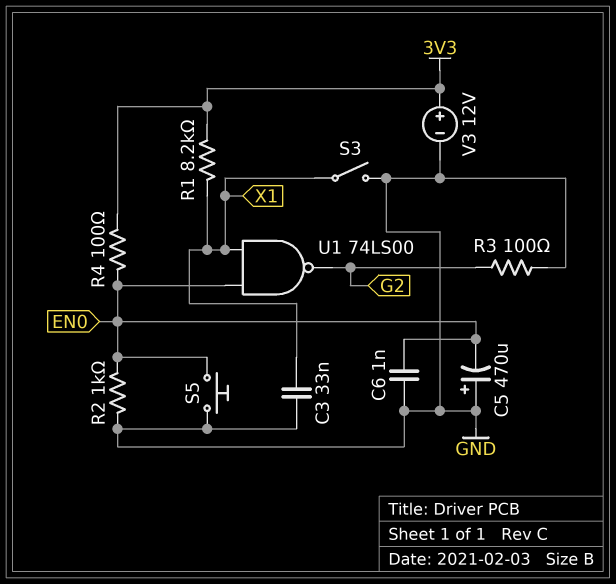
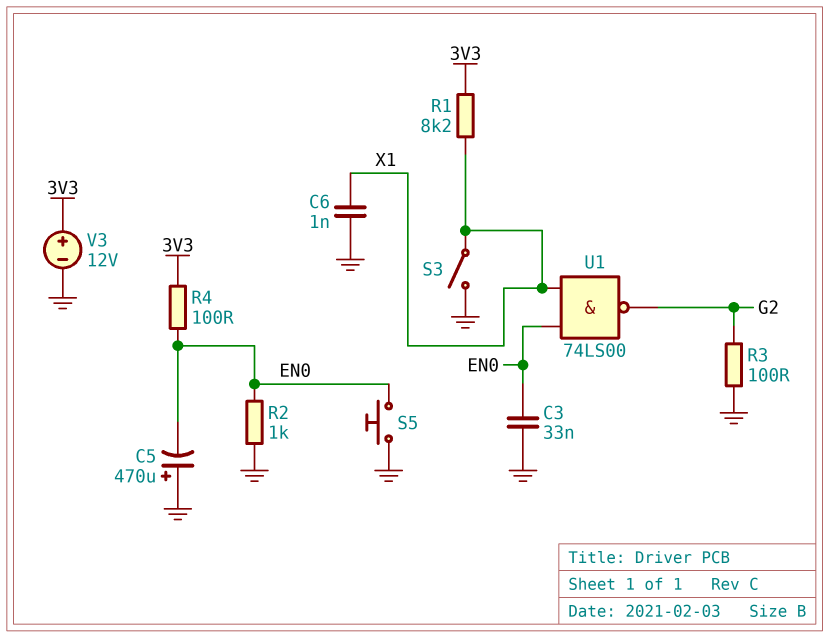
C3: 33nF (GND, X1) -> 33nF (EN0, GND)
C6: 1nF (EN0, GND) -> 1nF (GND, X1)

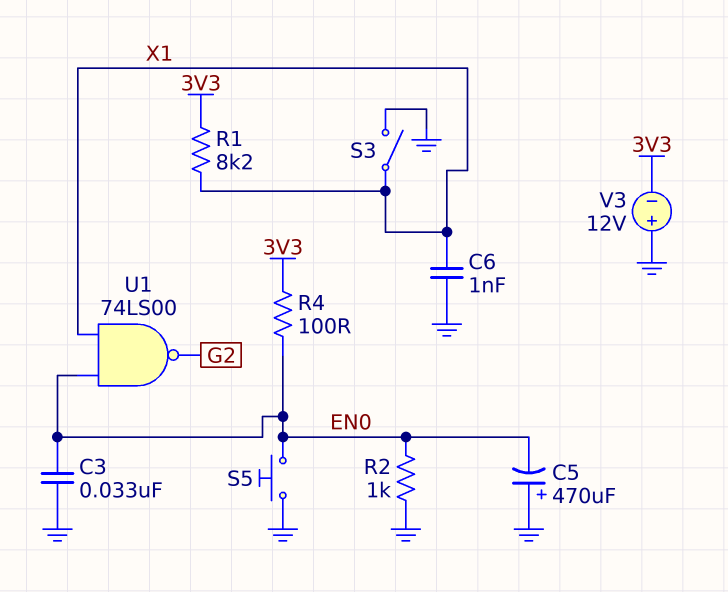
R3: 100 (G2, GND) -> none
V3: 12V (plus 3V3, minus GND) -> 12V (plus GND, minus 3V3)

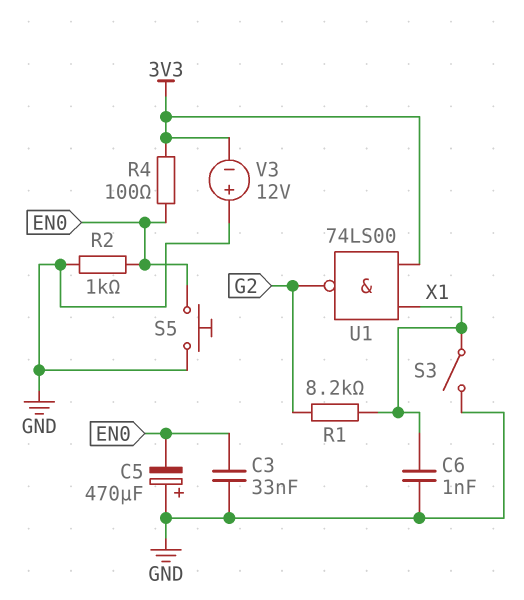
R1: 8.2k (3V3, X1) -> 8.2k (G2, X1)
U1: NAND 74LS00 (in EN0, in X1, out G2) -> NAND 74LS00 (in 3V3, in X1, out G2)

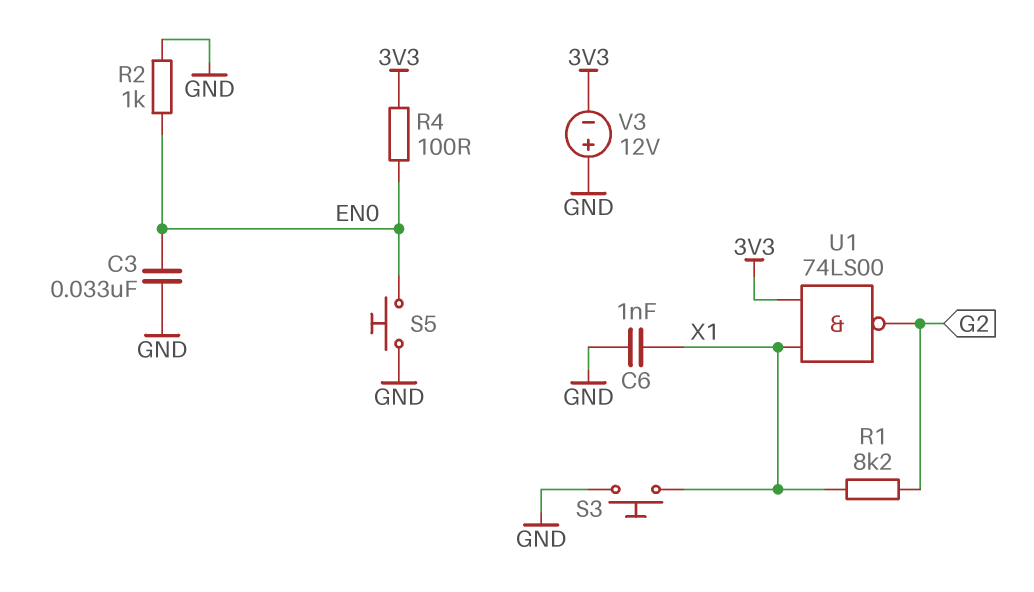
C5: 470uF (plus GND, minus EN0) -> none
S3: switch (GND, X1) -> button (GND, X1)

